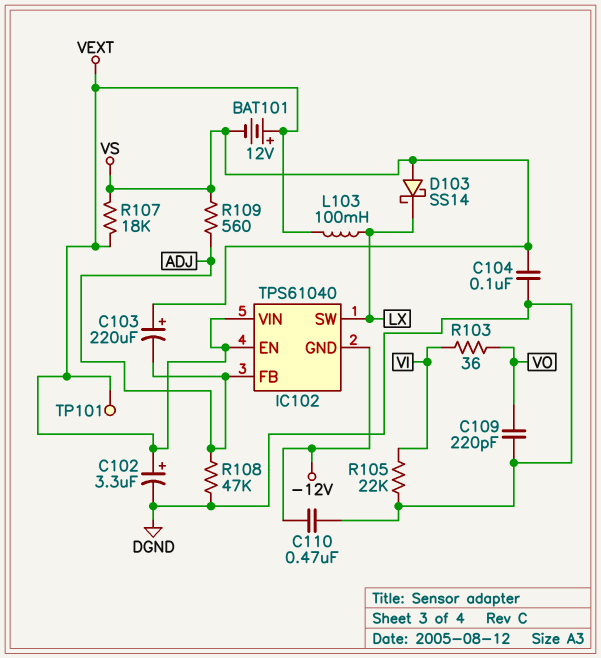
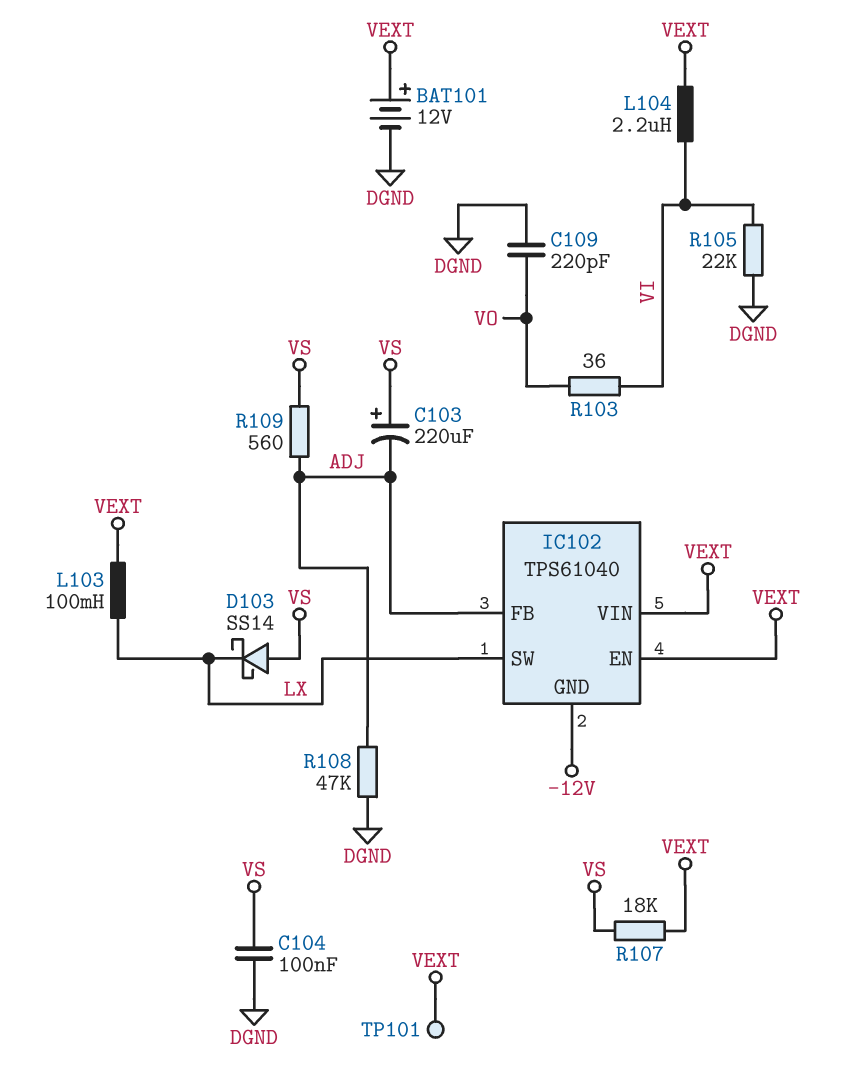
BAT101: 12V (plus VEXT, minus VS) -> 12V (plus VEXT, minus DGND)
C102: 3.3uF (plus VEXT, minus DGND) -> none
C110: 470nF (-12V, DGND) -> none
L104: none -> 2.2uH (VEXT, VI)

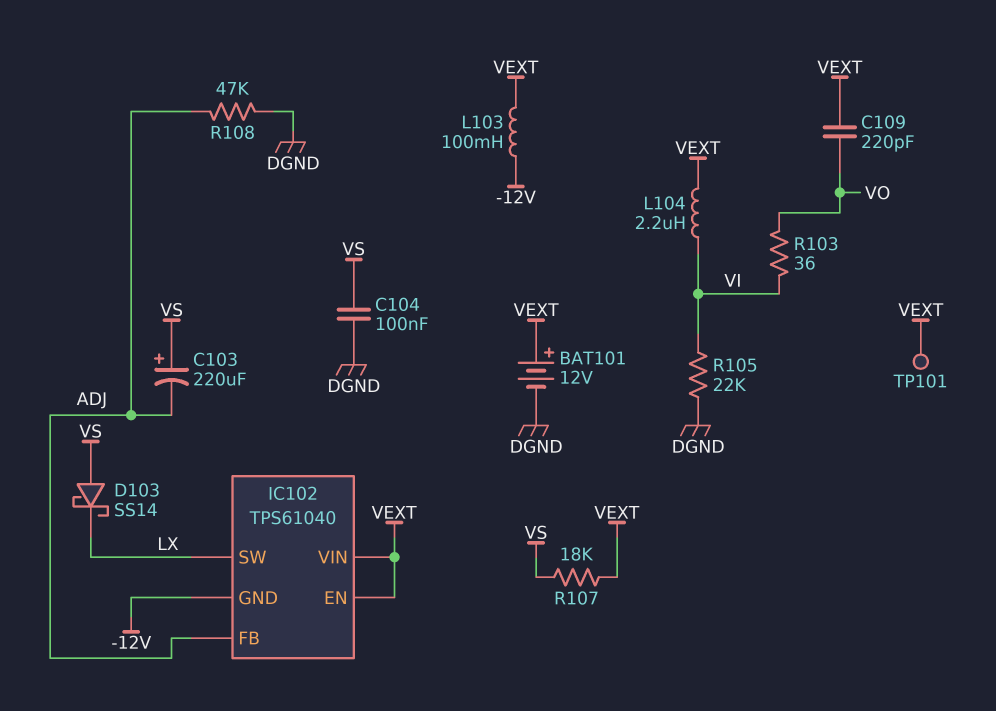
C109: 220pF (DGND, VO) -> 220pF (VEXT, VO)
L103: 100mH (LX, VEXT) -> 100mH (-12V, VEXT)
R109: 560 (ADJ, VS) -> none

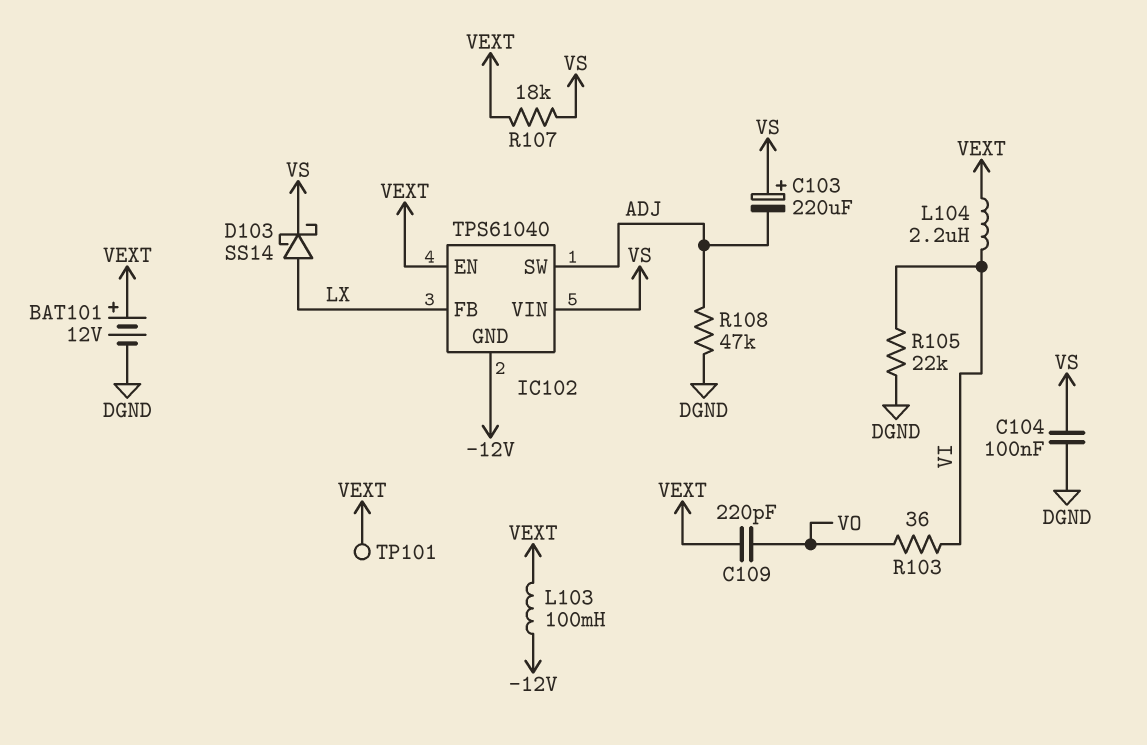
D103: schottky SS14 (A VS, K LX) -> schottky SS14 (A LX, K VS)
IC102 pin FB: ADJ -> LX
IC102 pin SW: LX -> ADJ
IC102 pin VIN: VEXT -> VS

